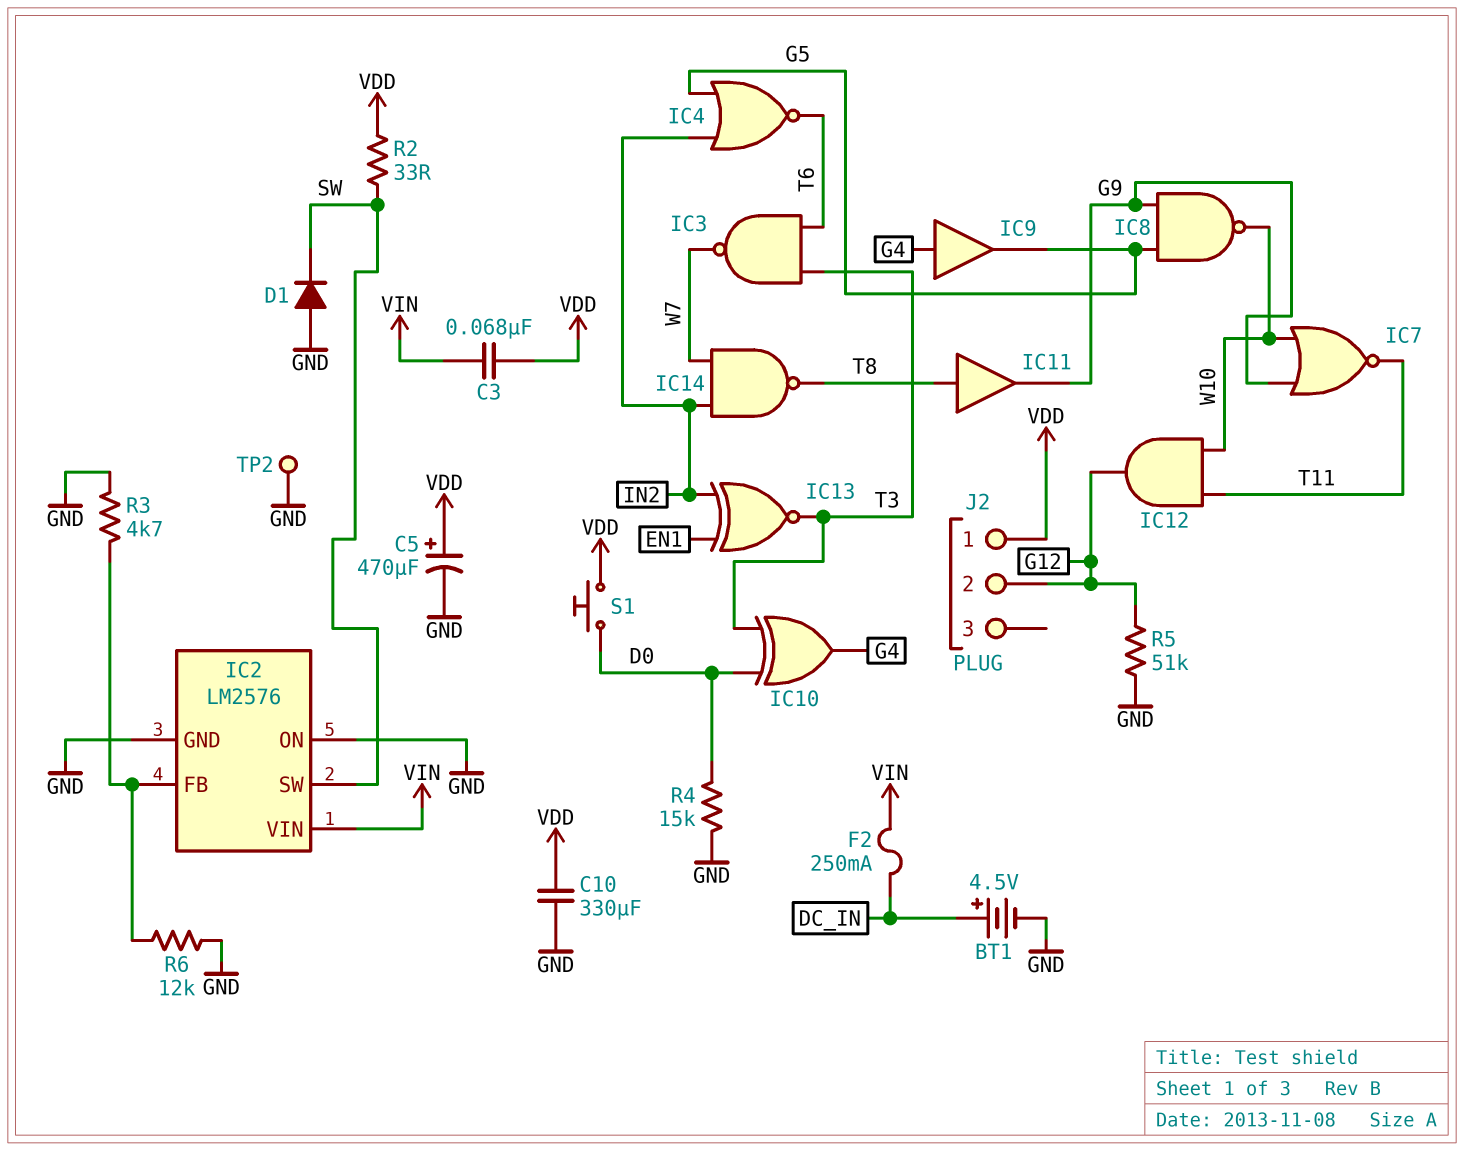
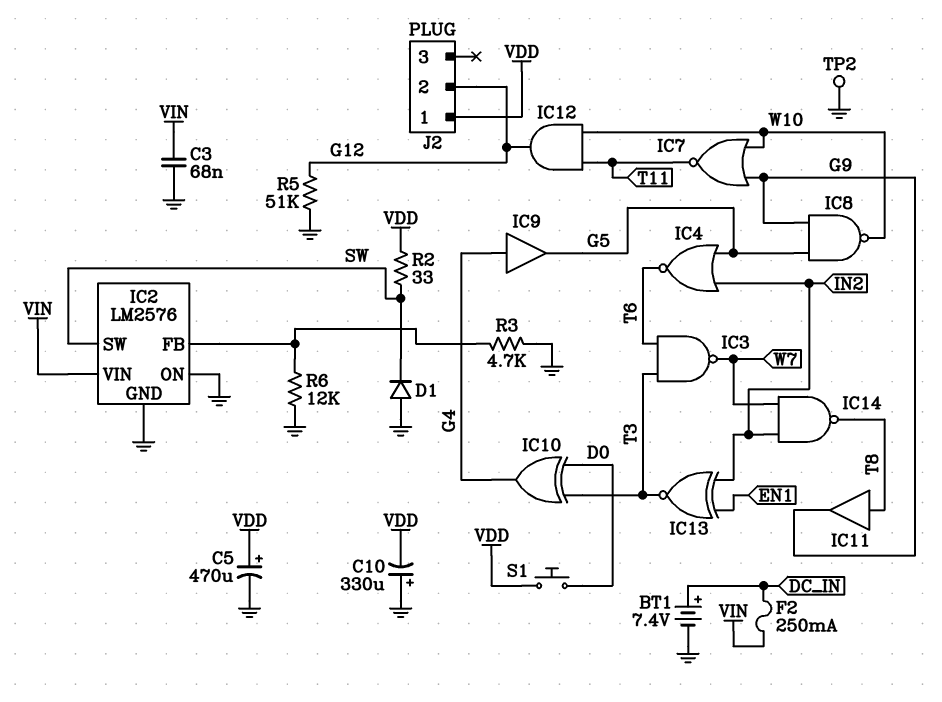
BT1: 4.5V (plus DC_IN, minus GND) -> 7.4V (plus DC_IN, minus GND)
C3: 68nF (VDD, VIN) -> 68nF (GND, VIN)
C10: 330uF (GND, VDD) -> 330uF (plus GND, minus VDD)
R4: 15k (D0, GND) -> none

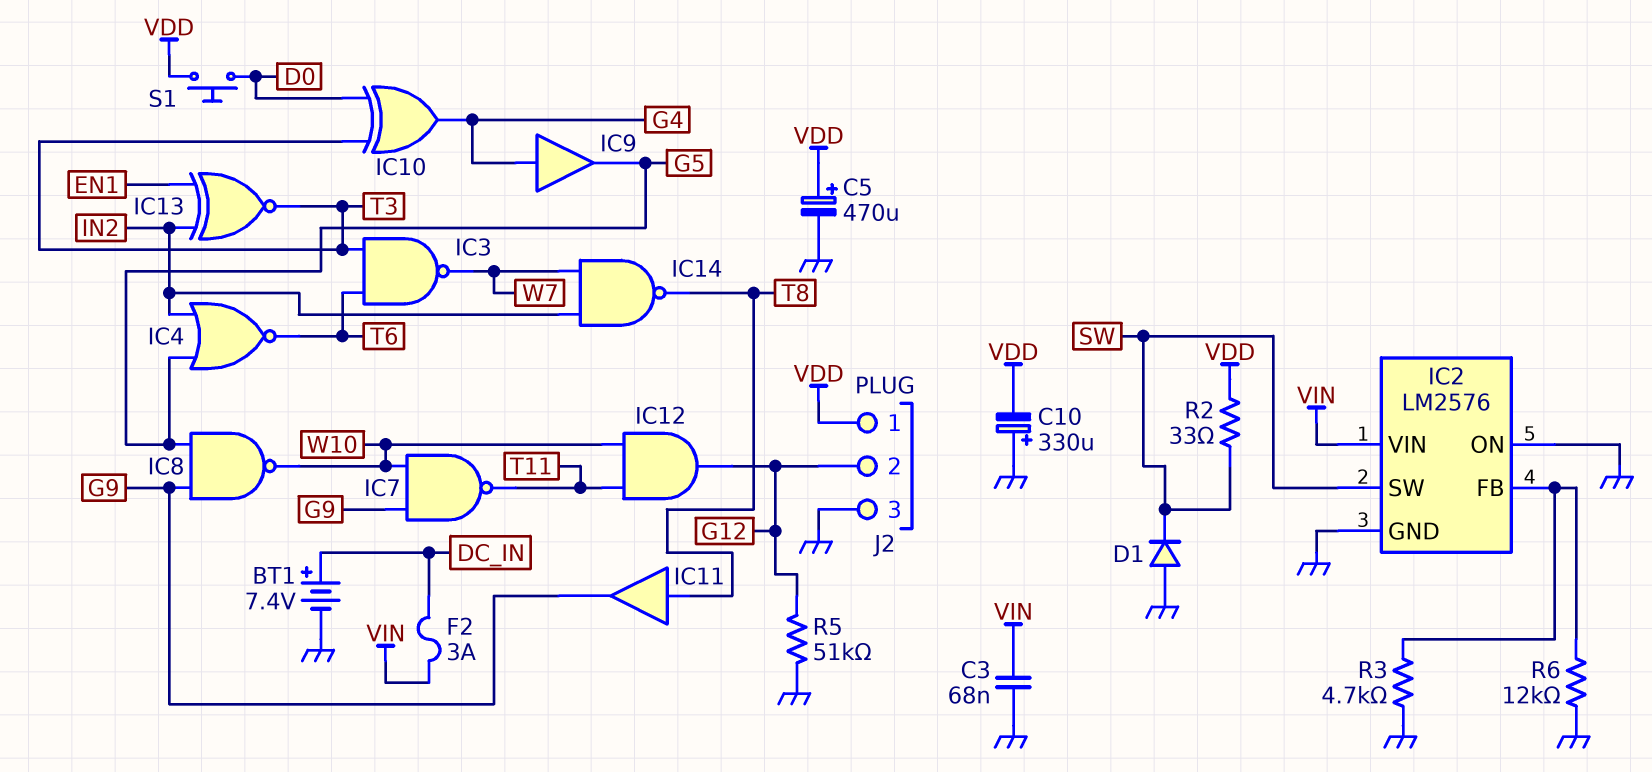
F2: 250mA (DC_IN, VIN) -> 3A (DC_IN, VIN)
IC7: NOR (in G9, in W10, out T11) -> NAND (in G9, in W10, out T11)
J2 pin 3: none -> GND
TP2: test point (GND) -> none

